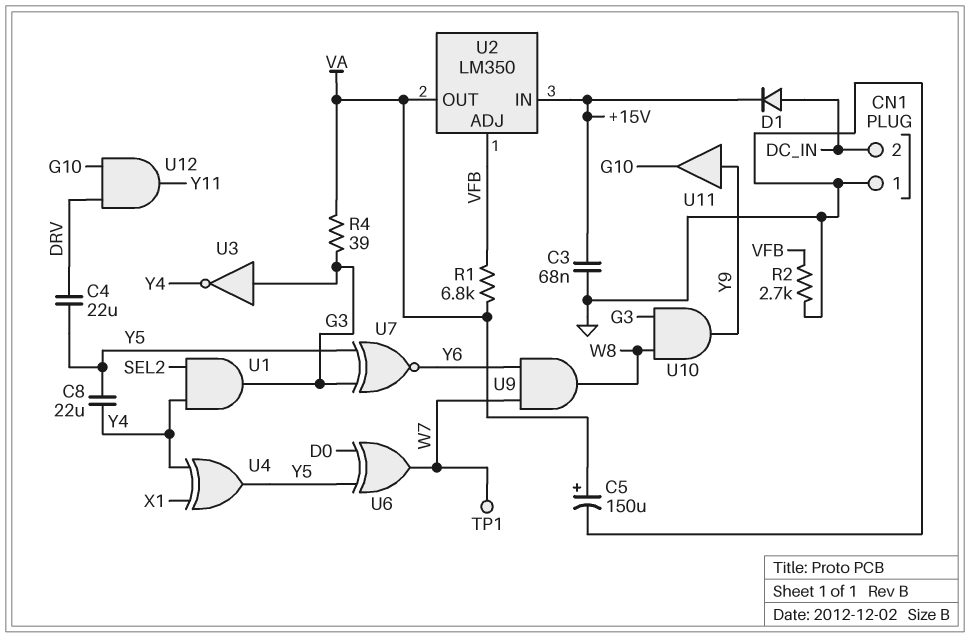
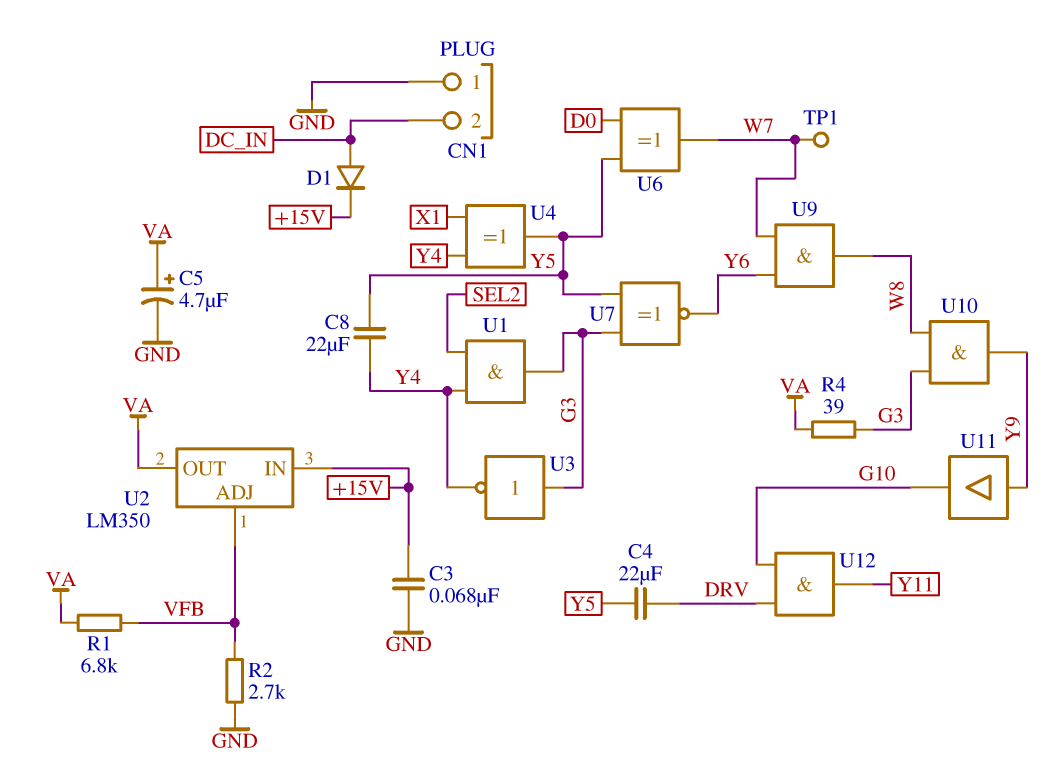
C5: 150uF (plus VA, minus GND) -> 4.7uF (plus VA, minus GND)

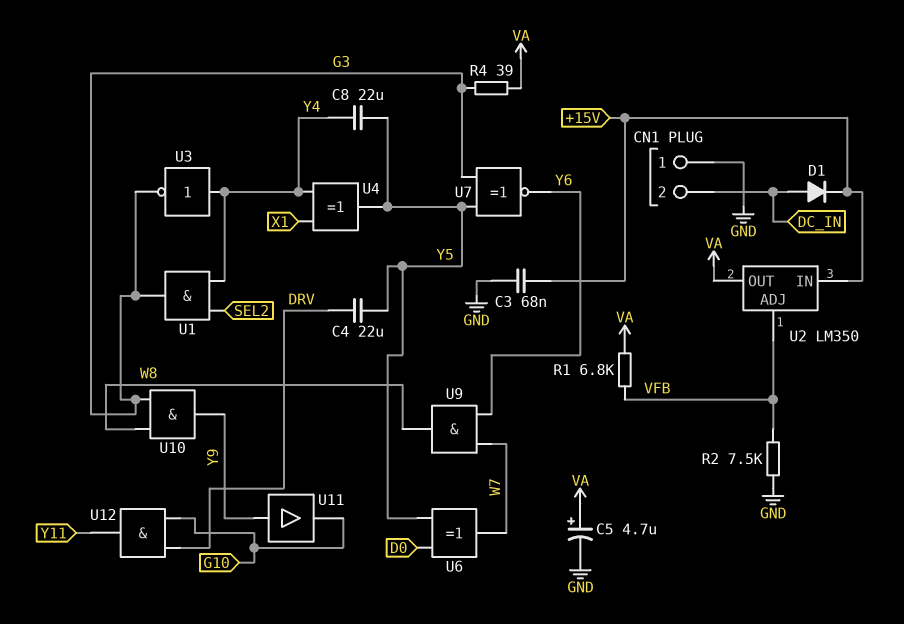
R2: 2.7k (GND, VFB) -> 7.5k (GND, VFB)
TP1: test point (W7) -> none
U3: NOT (in G3, out Y4) -> NOT (in Y4, out G3)

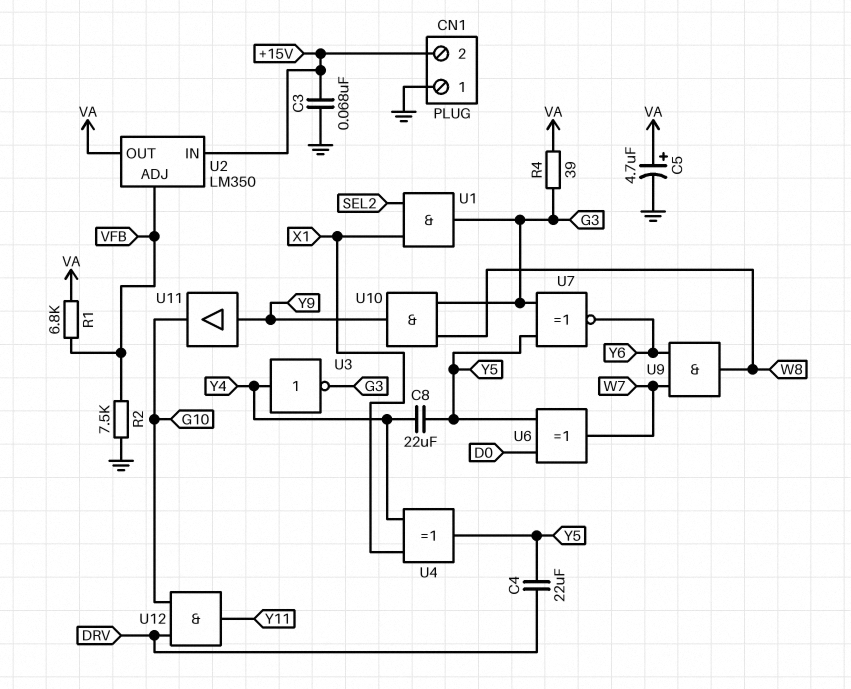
CN1 pin 2: DC_IN -> +15V
D1: diode (A DC_IN, K +15V) -> none
U1: AND (in SEL2, in Y4, out G3) -> AND (in SEL2, in X1, out G3)

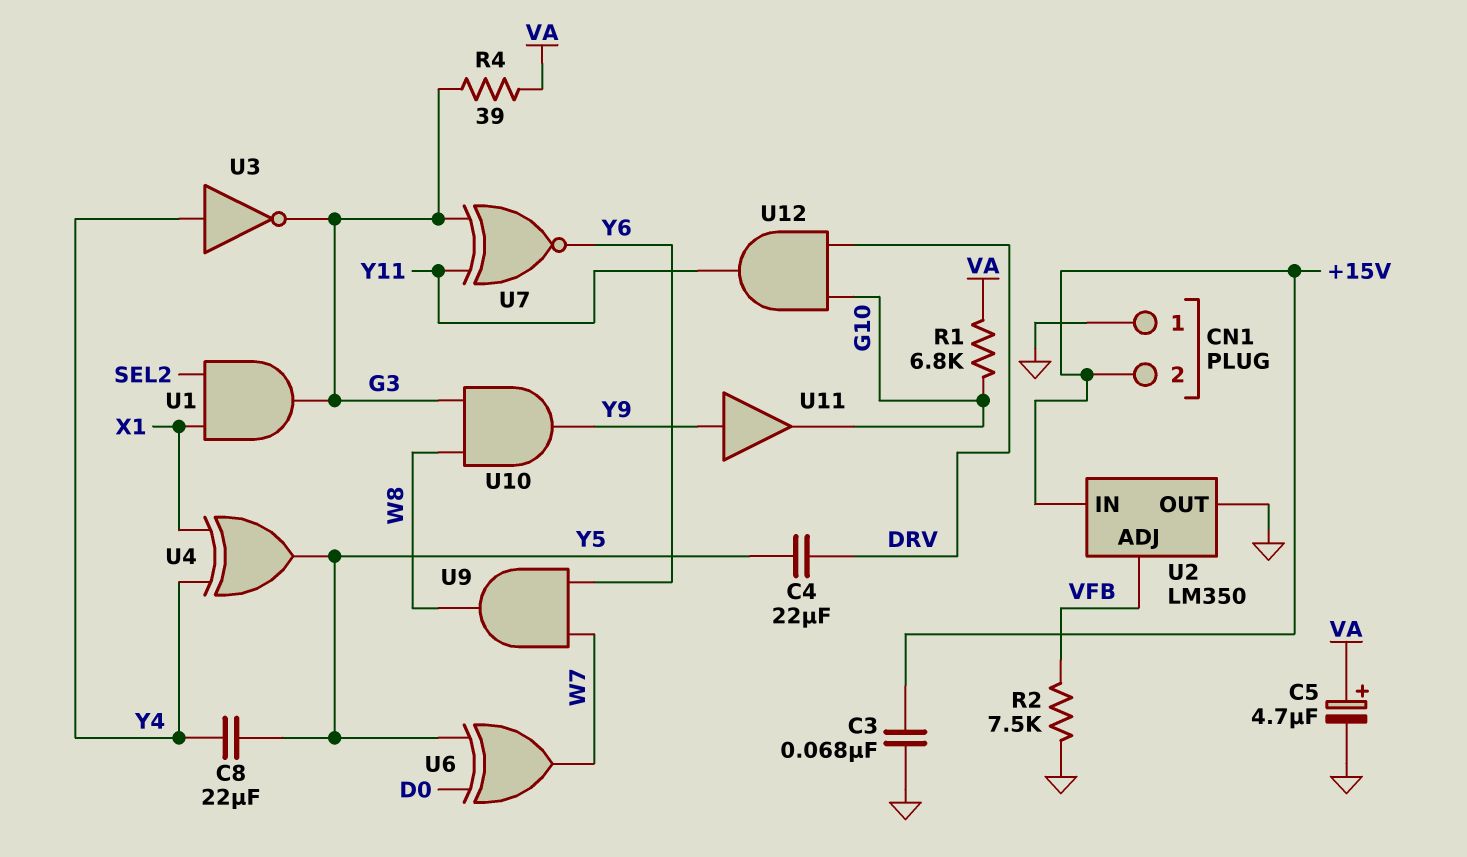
R1: 6.8k (VA, VFB) -> 6.8k (G10, VA)
U2 pin OUT: VA -> GND
U7: XNOR (in G3, in Y5, out Y6) -> XNOR (in G3, in Y11, out Y6)

